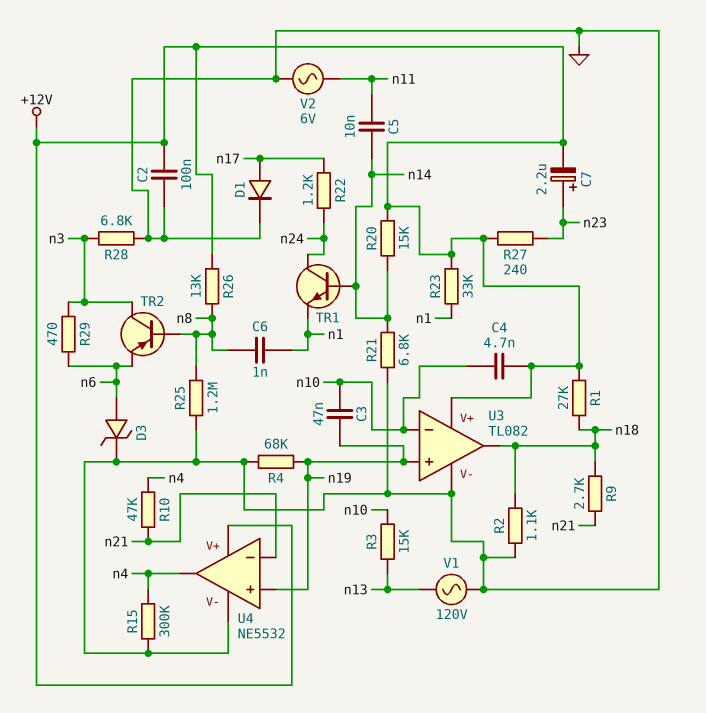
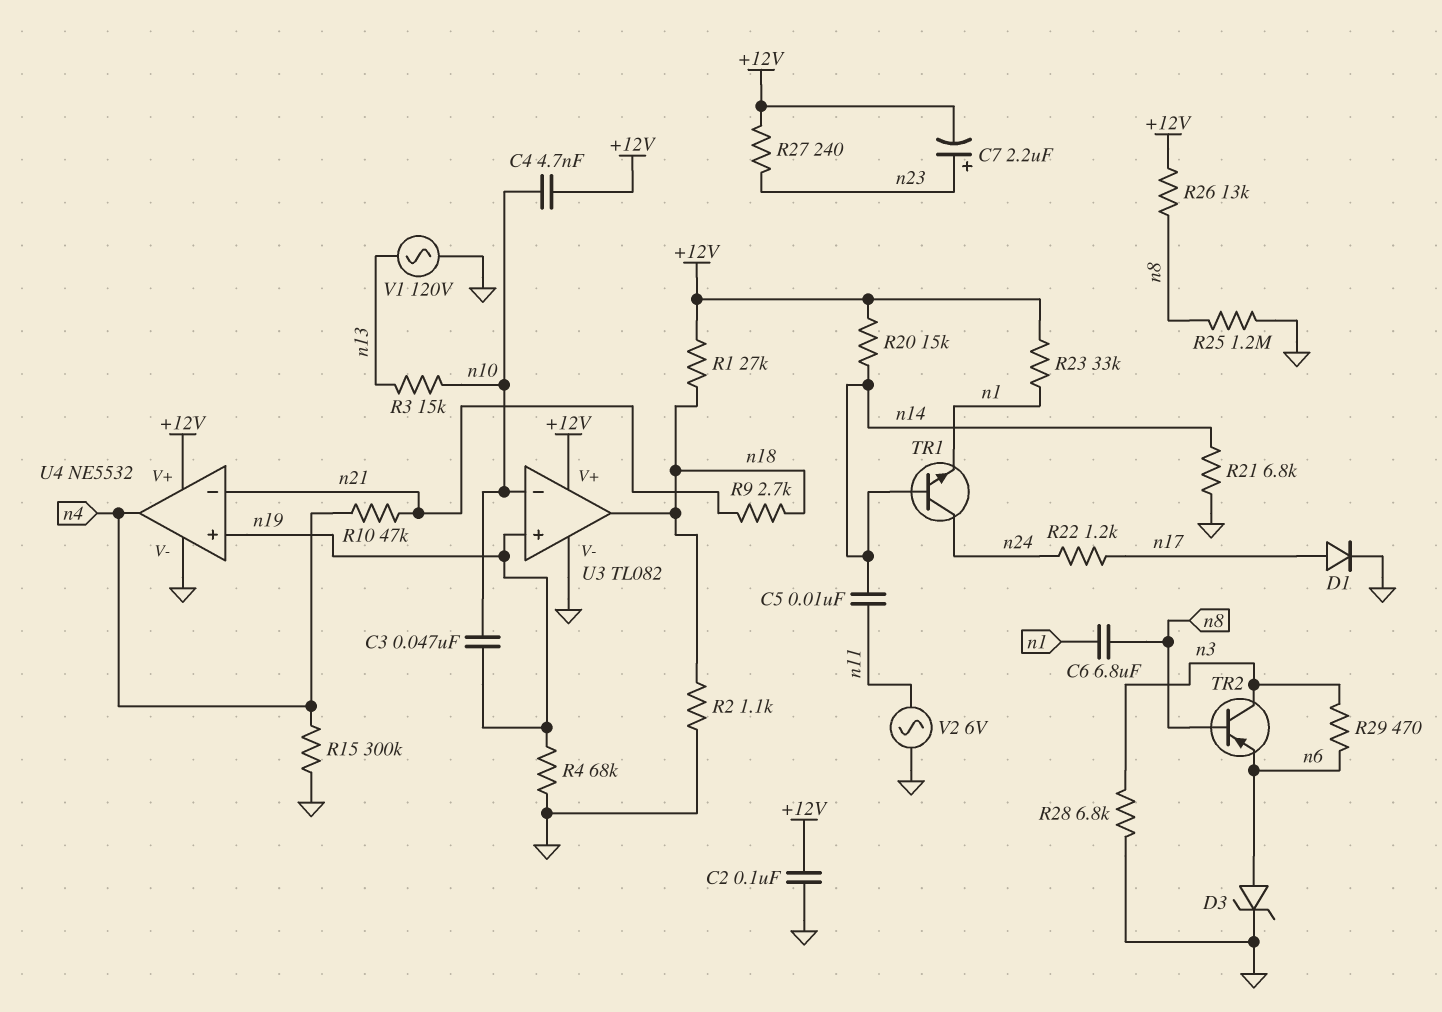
C6: 1nF (n1, n8) -> 6.8uF (n1, n8)

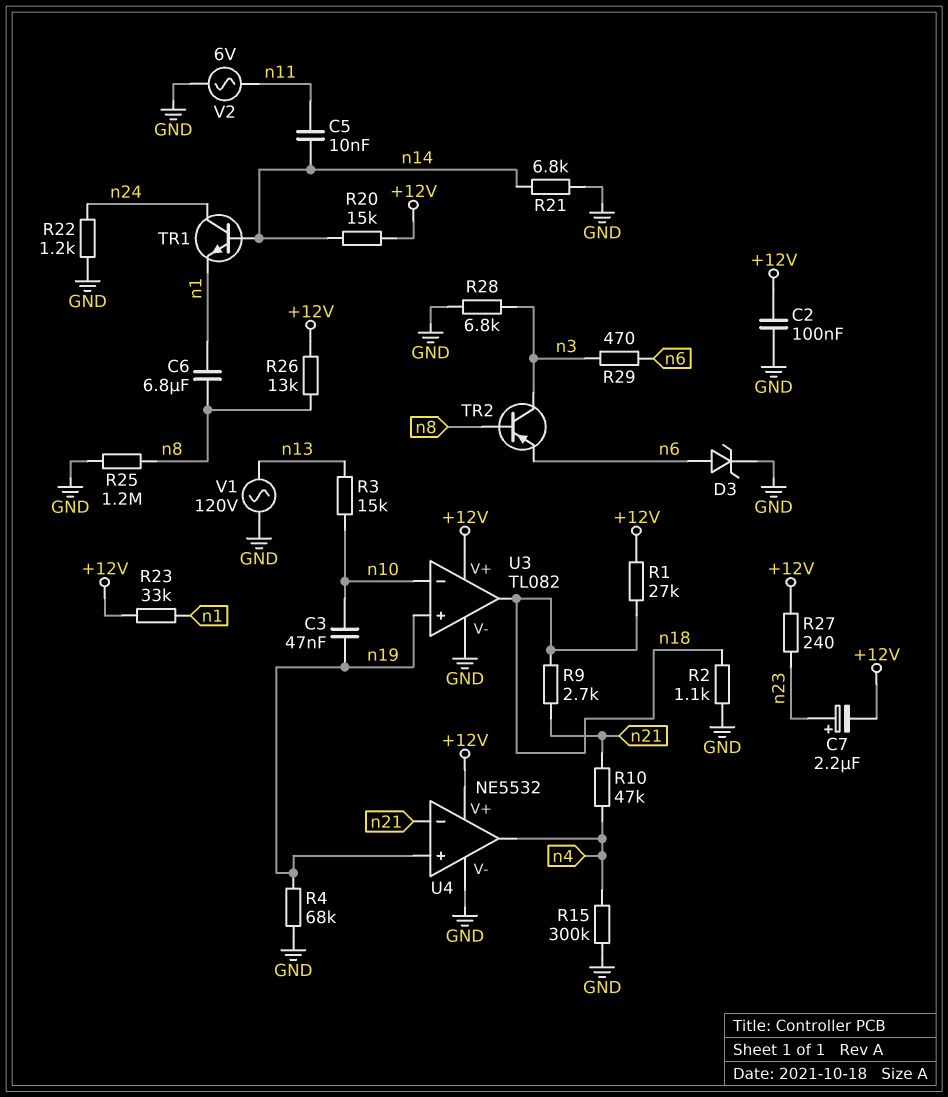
C4: 4.7nF (+12V, n10) -> none
D1: diode (A n17, K GND) -> none
R22: 1.2k (n17, n24) -> 1.2k (GND, n24)

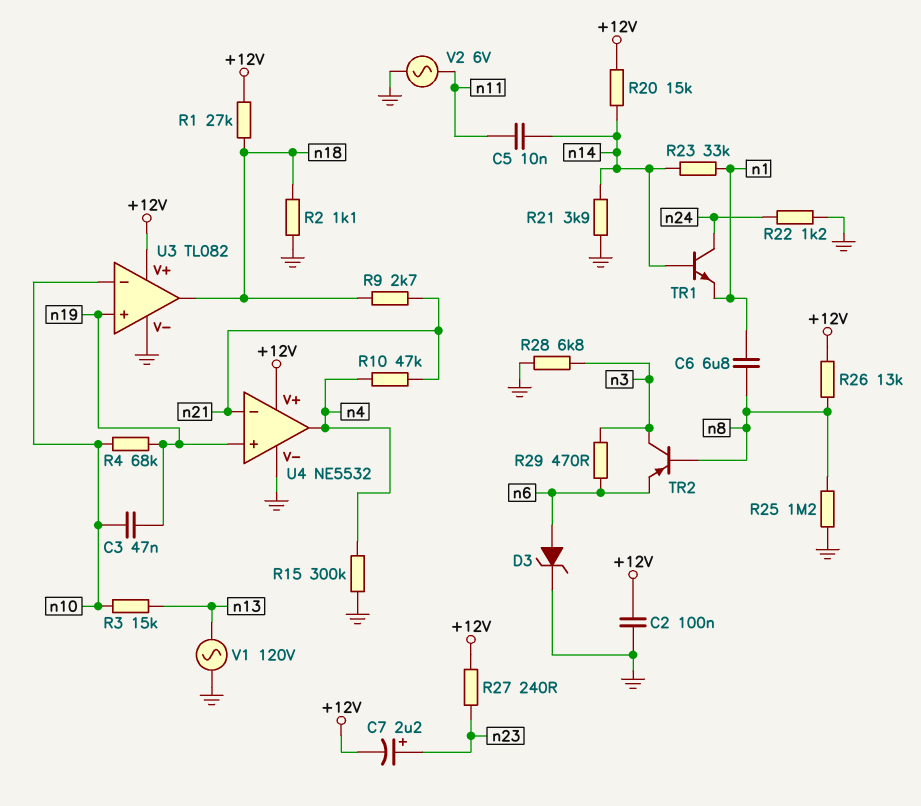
R4: 68k (GND, n19) -> 68k (n10, n19)
R21: 6.8k (GND, n14) -> 3.9k (GND, n14)
R23: 33k (+12V, n1) -> 33k (n1, n14)

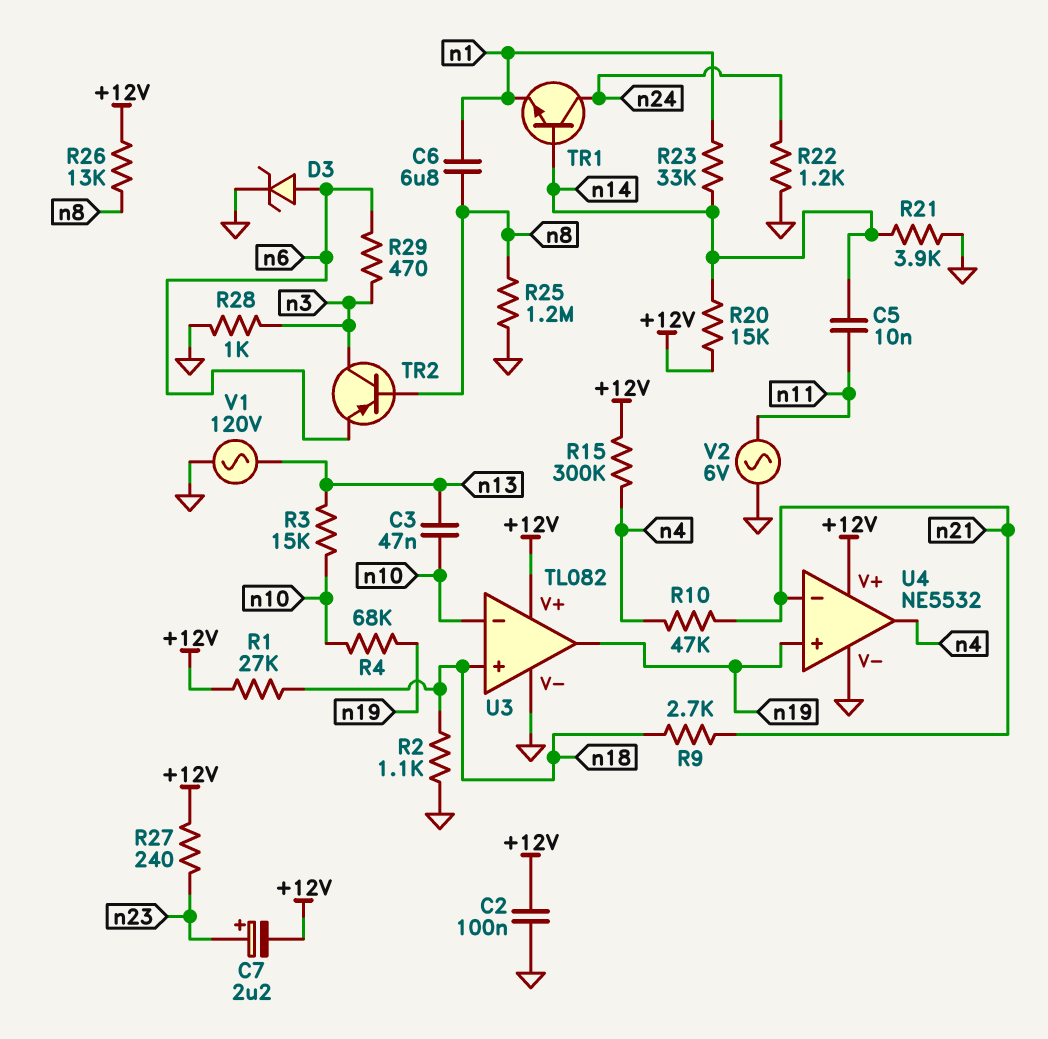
C3: 47nF (n10, n19) -> 47nF (n10, n13)
R15: 300k (GND, n4) -> 300k (+12V, n4)
R28: 6.8k (GND, n3) -> 1k (GND, n3)
U3 pin in+: n19 -> n18
U3 pin out: n18 -> n19

